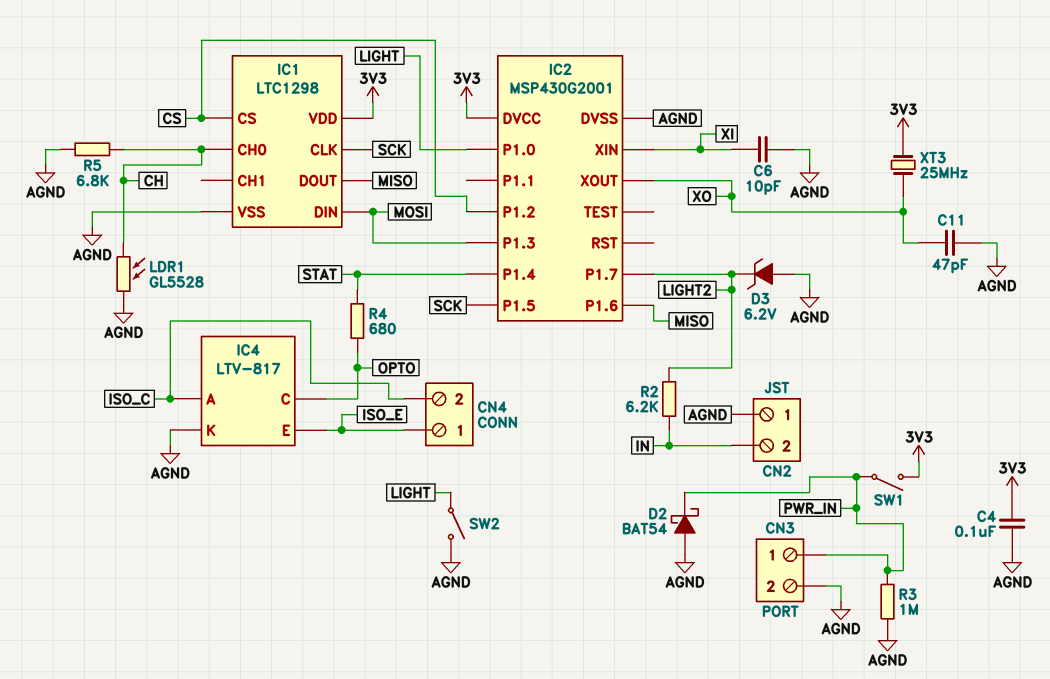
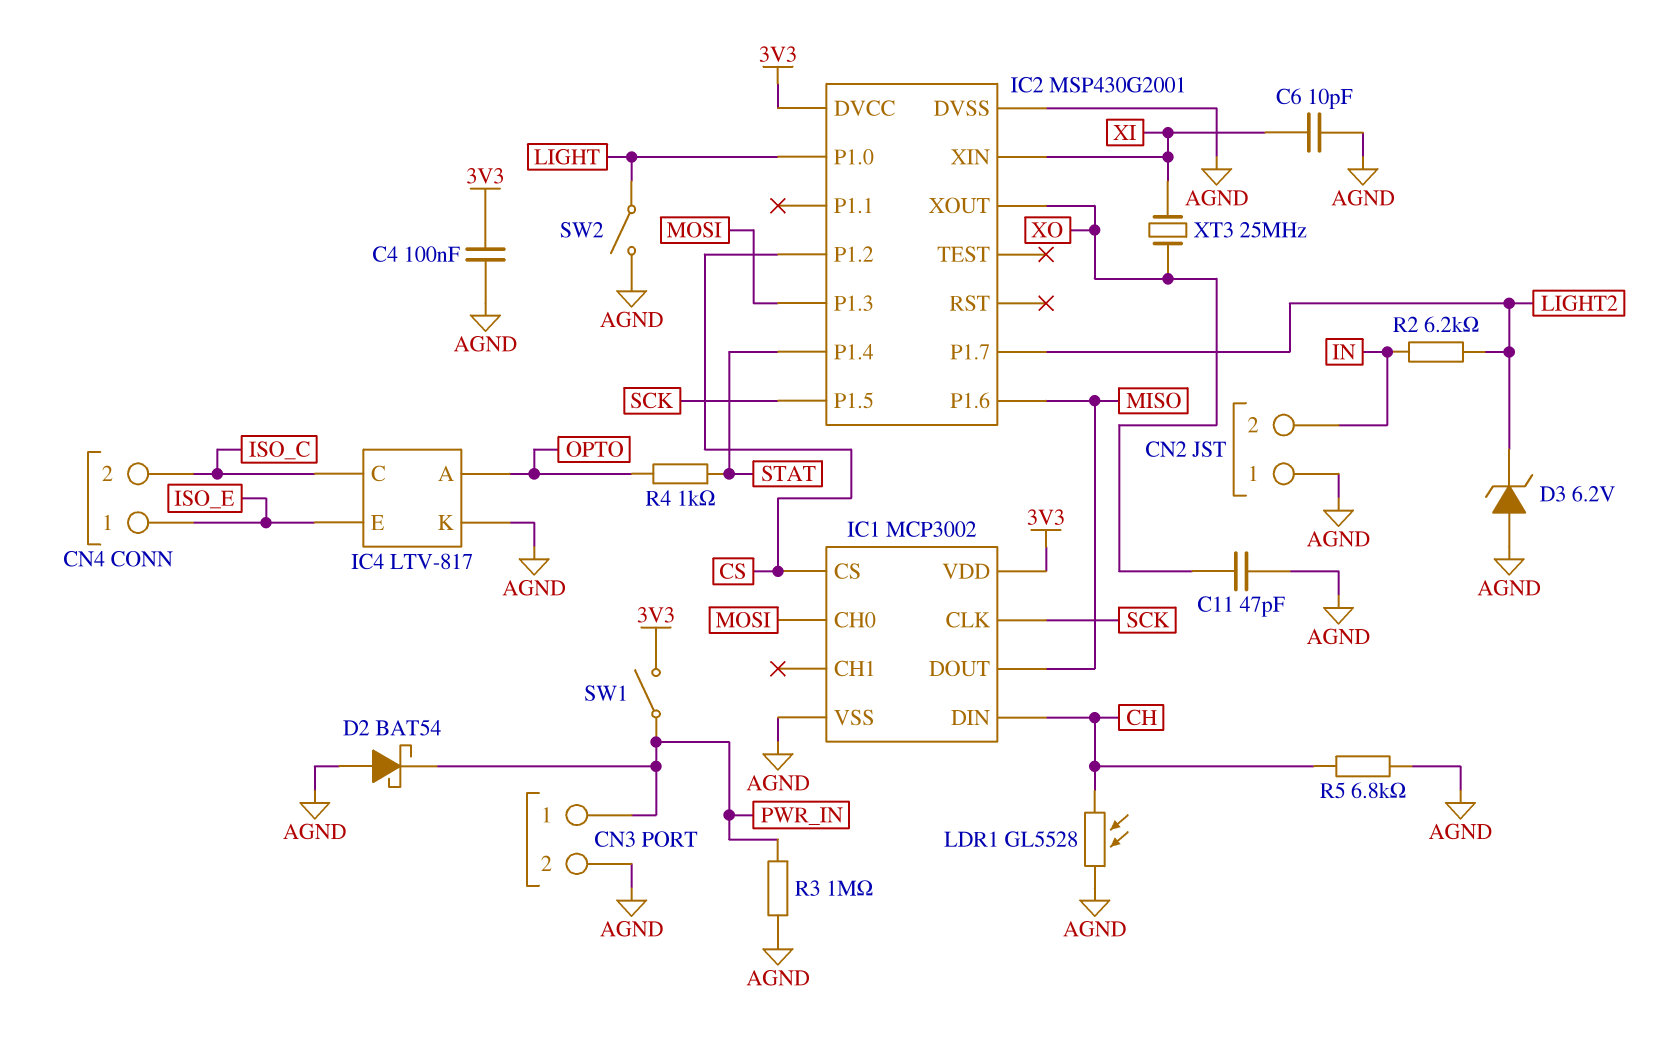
IC1: LTC1298 -> MCP3002
IC1 pin CH0: CH -> MOSI
IC1 pin DIN: MOSI -> CH
IC4 pin A: ISO_C -> OPTO
IC4 pin C: OPTO -> ISO_C
R4: 680 (OPTO, STAT) -> 1k (OPTO, STAT)
XT3: 25MHz (3V3, XO) -> 25MHz (XI, XO)

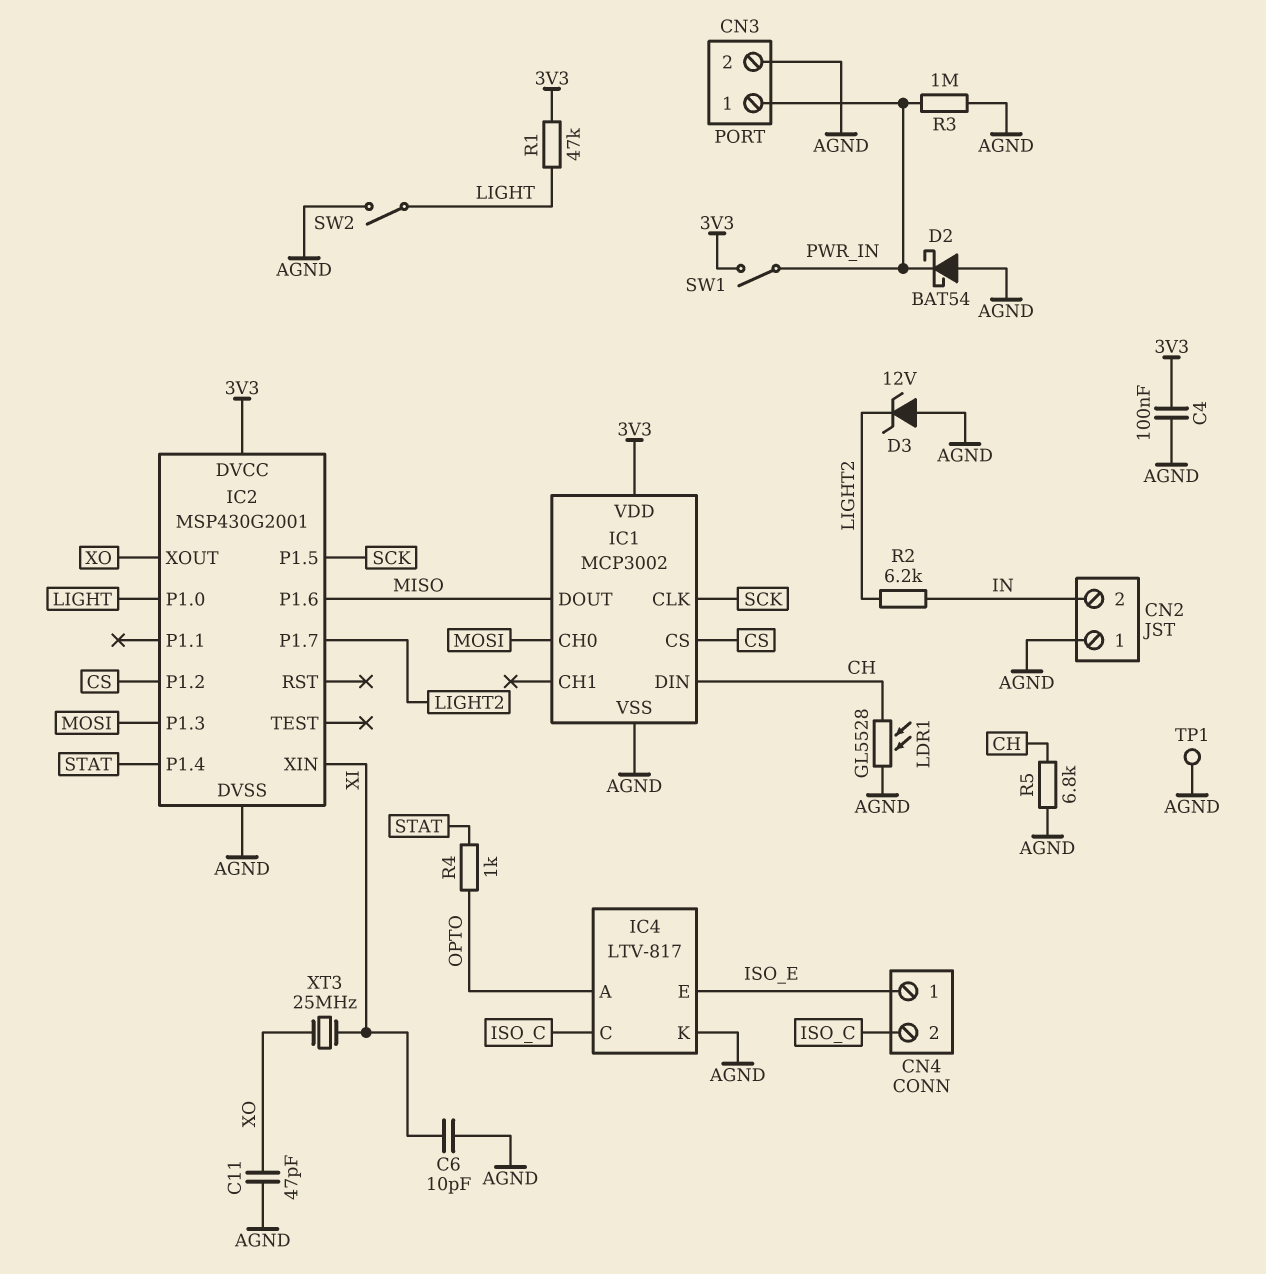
D3: zener 6.2V (A AGND, K LIGHT2) -> zener 12V (A AGND, K LIGHT2)
R1: none -> 47k (3V3, LIGHT)
TP1: none -> test point (AGND)

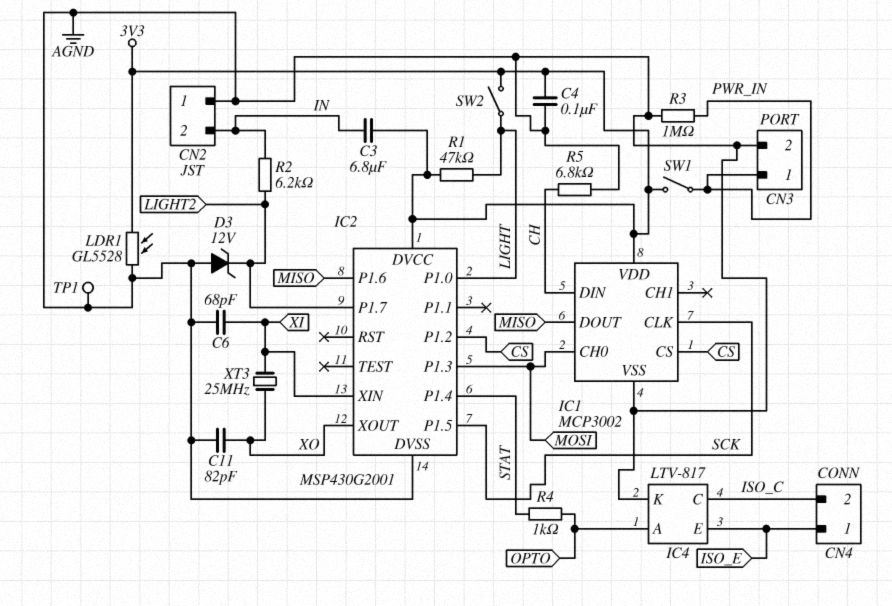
C3: none -> 6.8uF (3V3, IN)
C6: 10pF (AGND, XI) -> 68pF (AGND, XI)
C11: 47pF (AGND, XO) -> 82pF (AGND, XO)
D2: schottky BAT54 (A AGND, K PWR_IN) -> none
LDR1: GL5528 (AGND, CH) -> GL5528 (3V3, AGND)
SW2: switch (AGND, LIGHT) -> switch (3V3, LIGHT)

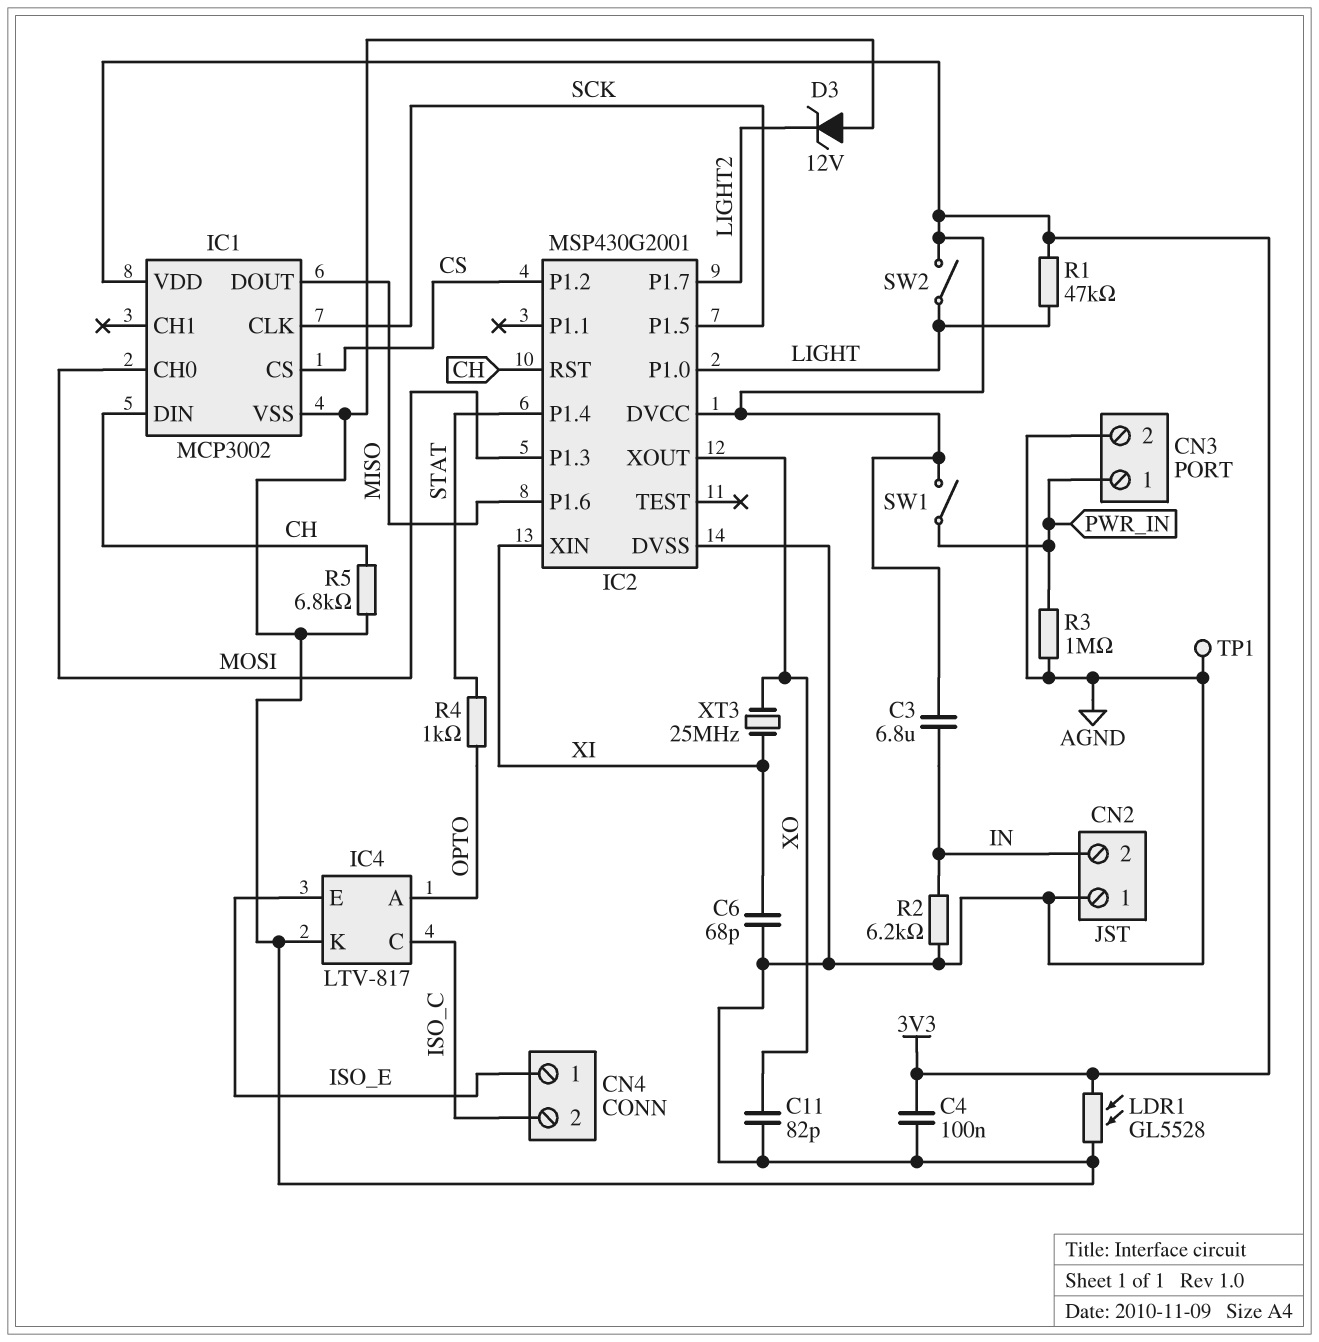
IC2 pin RST: none -> CH
R2: 6.2k (IN, LIGHT2) -> 6.2k (AGND, IN)

